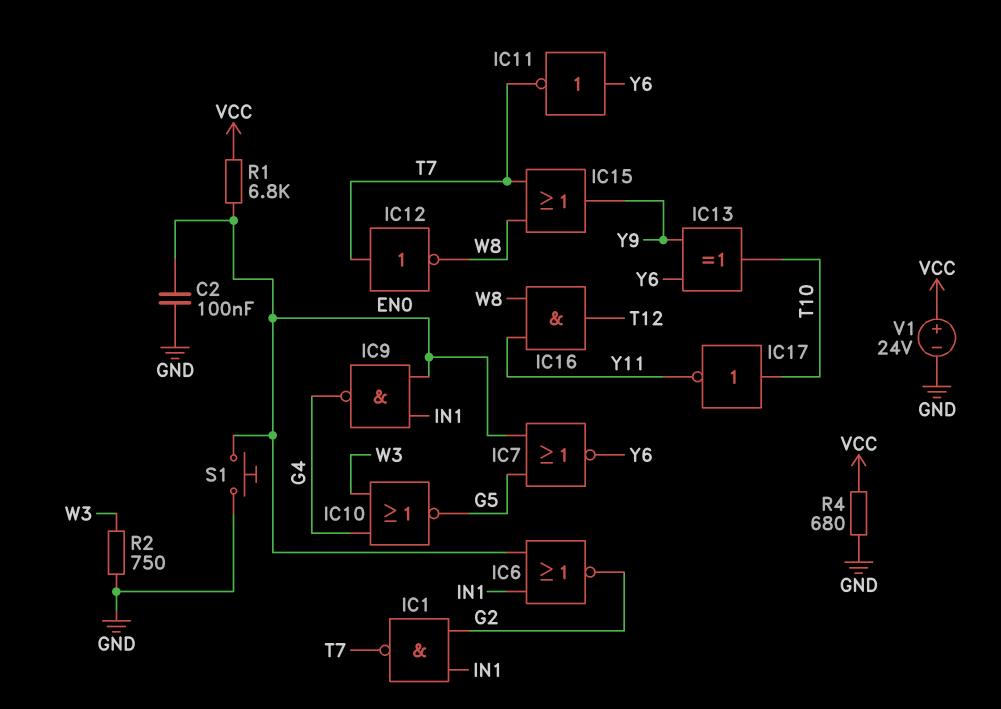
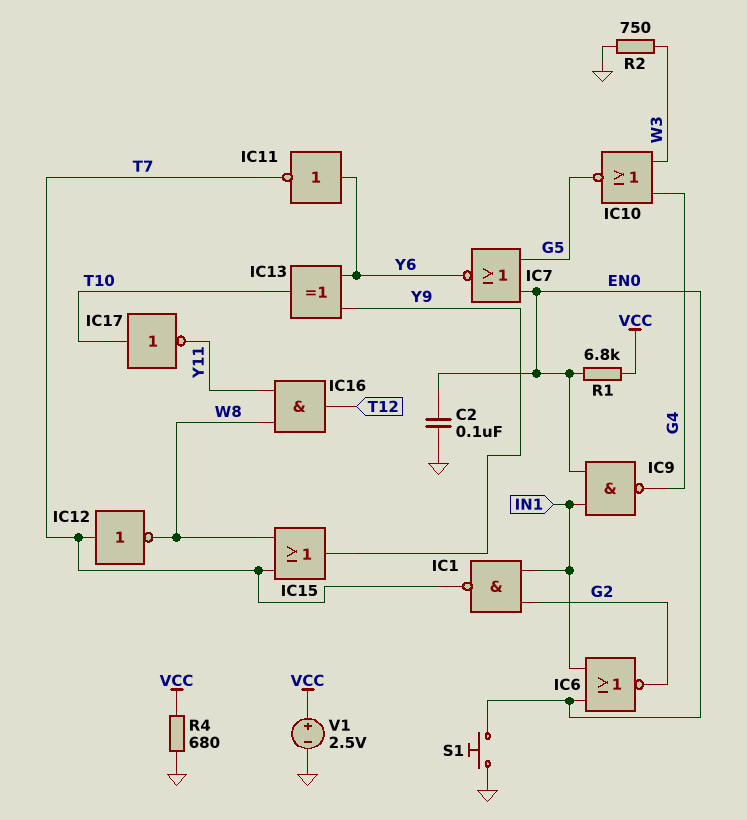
V1: 24V (plus VCC, minus GND) -> 2.5V (plus VCC, minus GND)

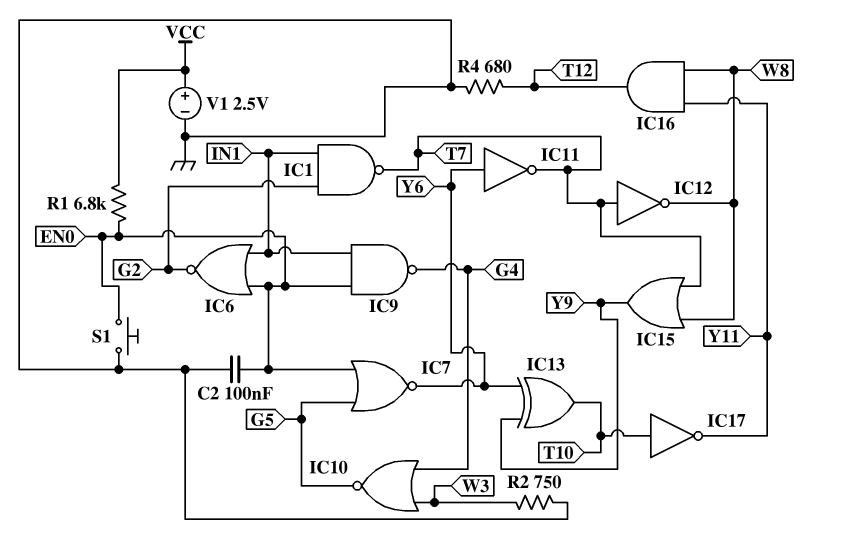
R4: 680 (GND, VCC) -> 680 (GND, T12)

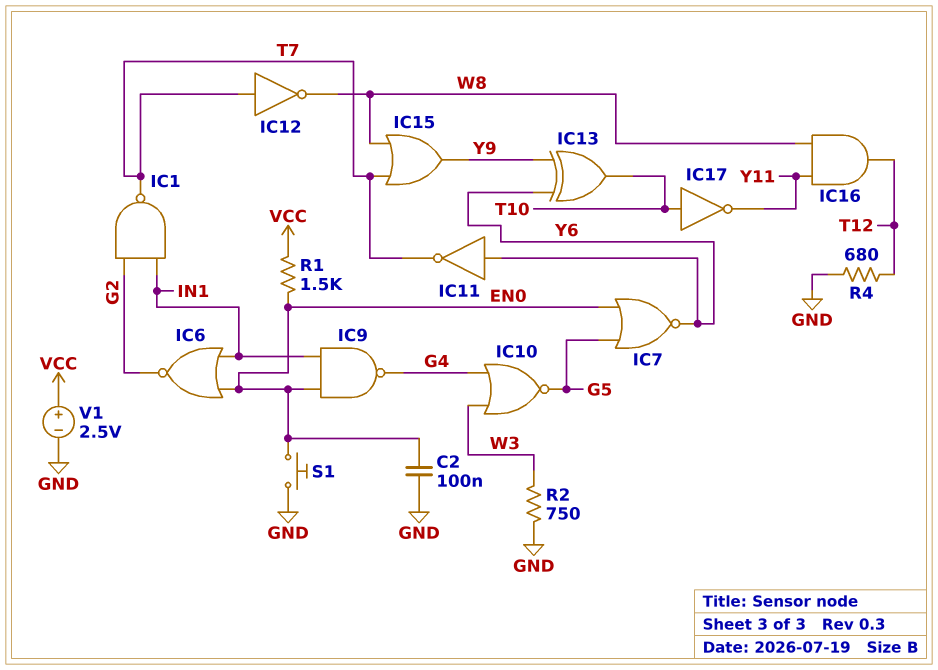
R1: 6.8k (EN0, VCC) -> 1.5k (EN0, VCC)

